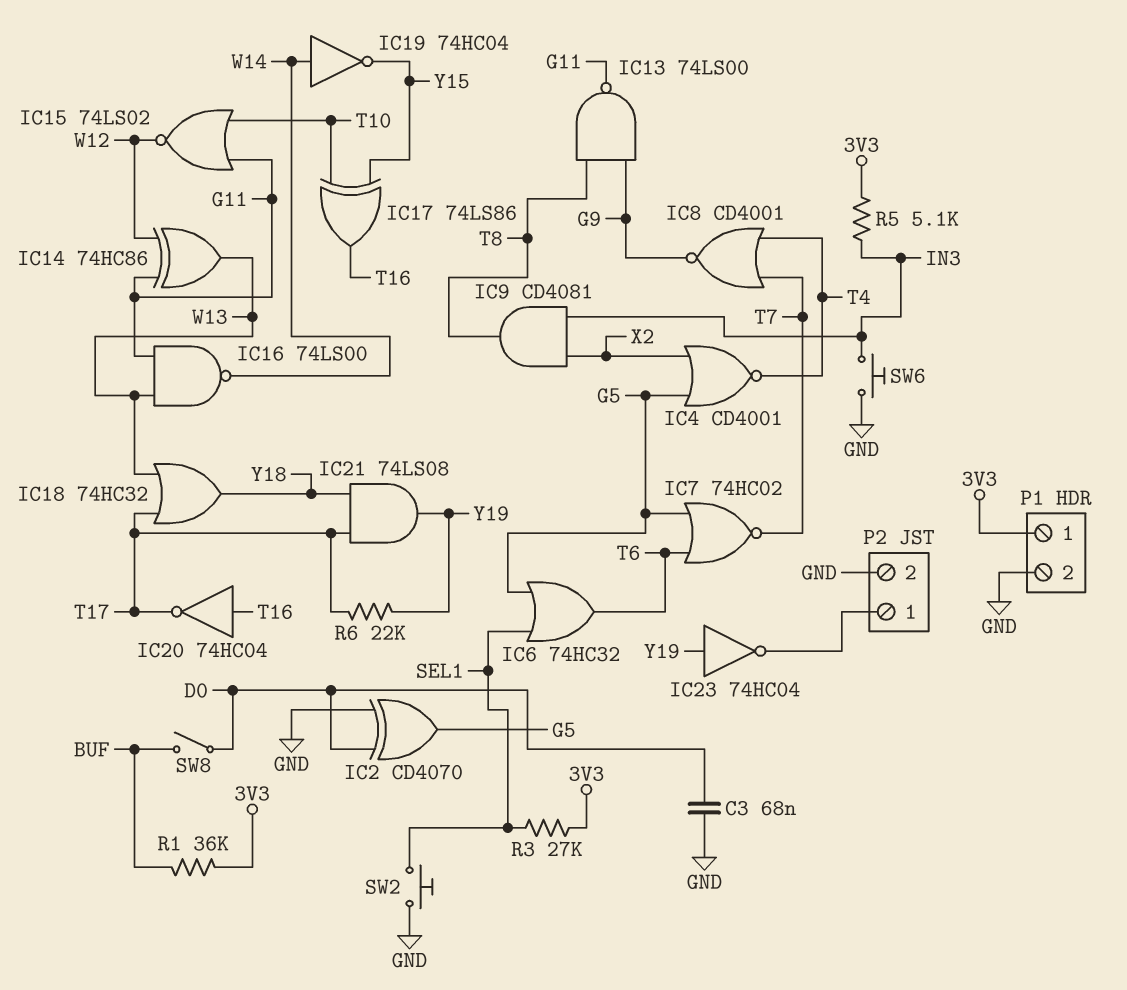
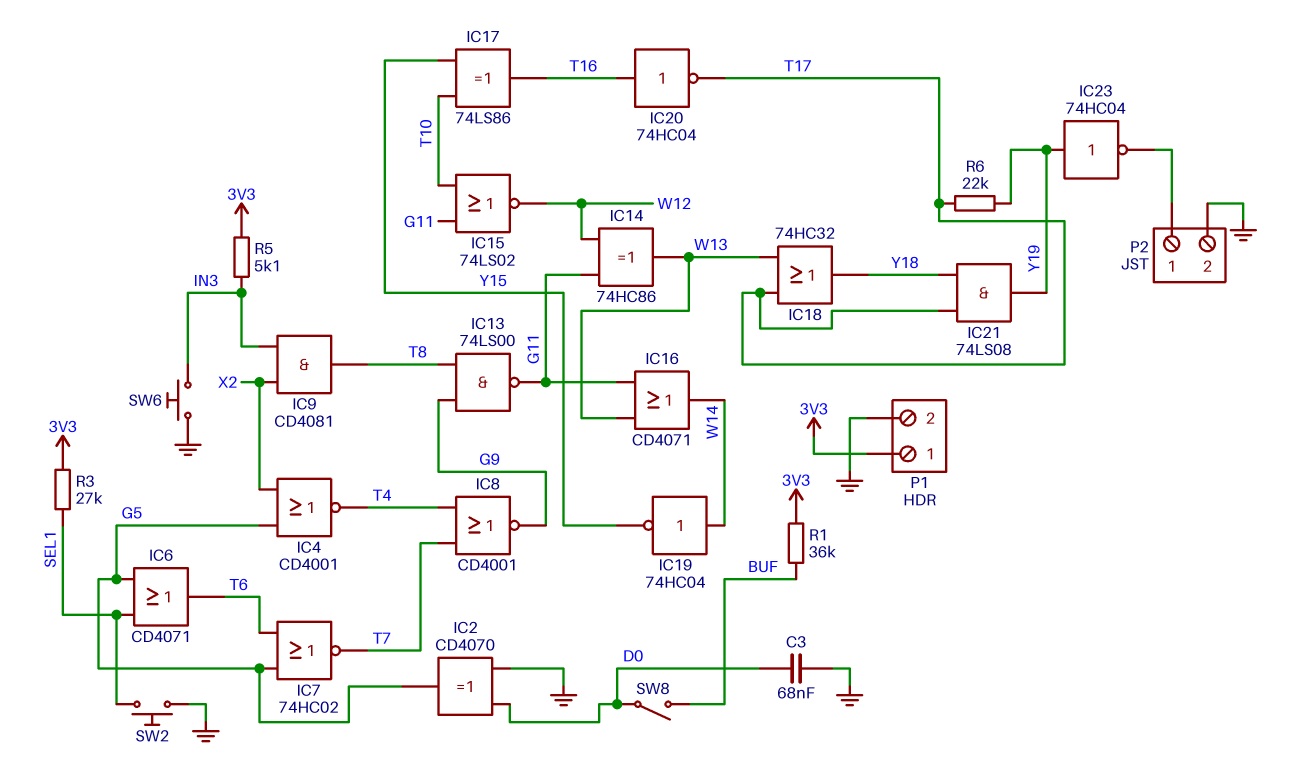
IC6: OR 74HC32 (in G5, in SEL1, out T6) -> OR CD4071 (in G5, in SEL1, out T6)
IC16: NAND 74LS00 (in G11, in W13, out W14) -> OR CD4071 (in G11, in W13, out W14)

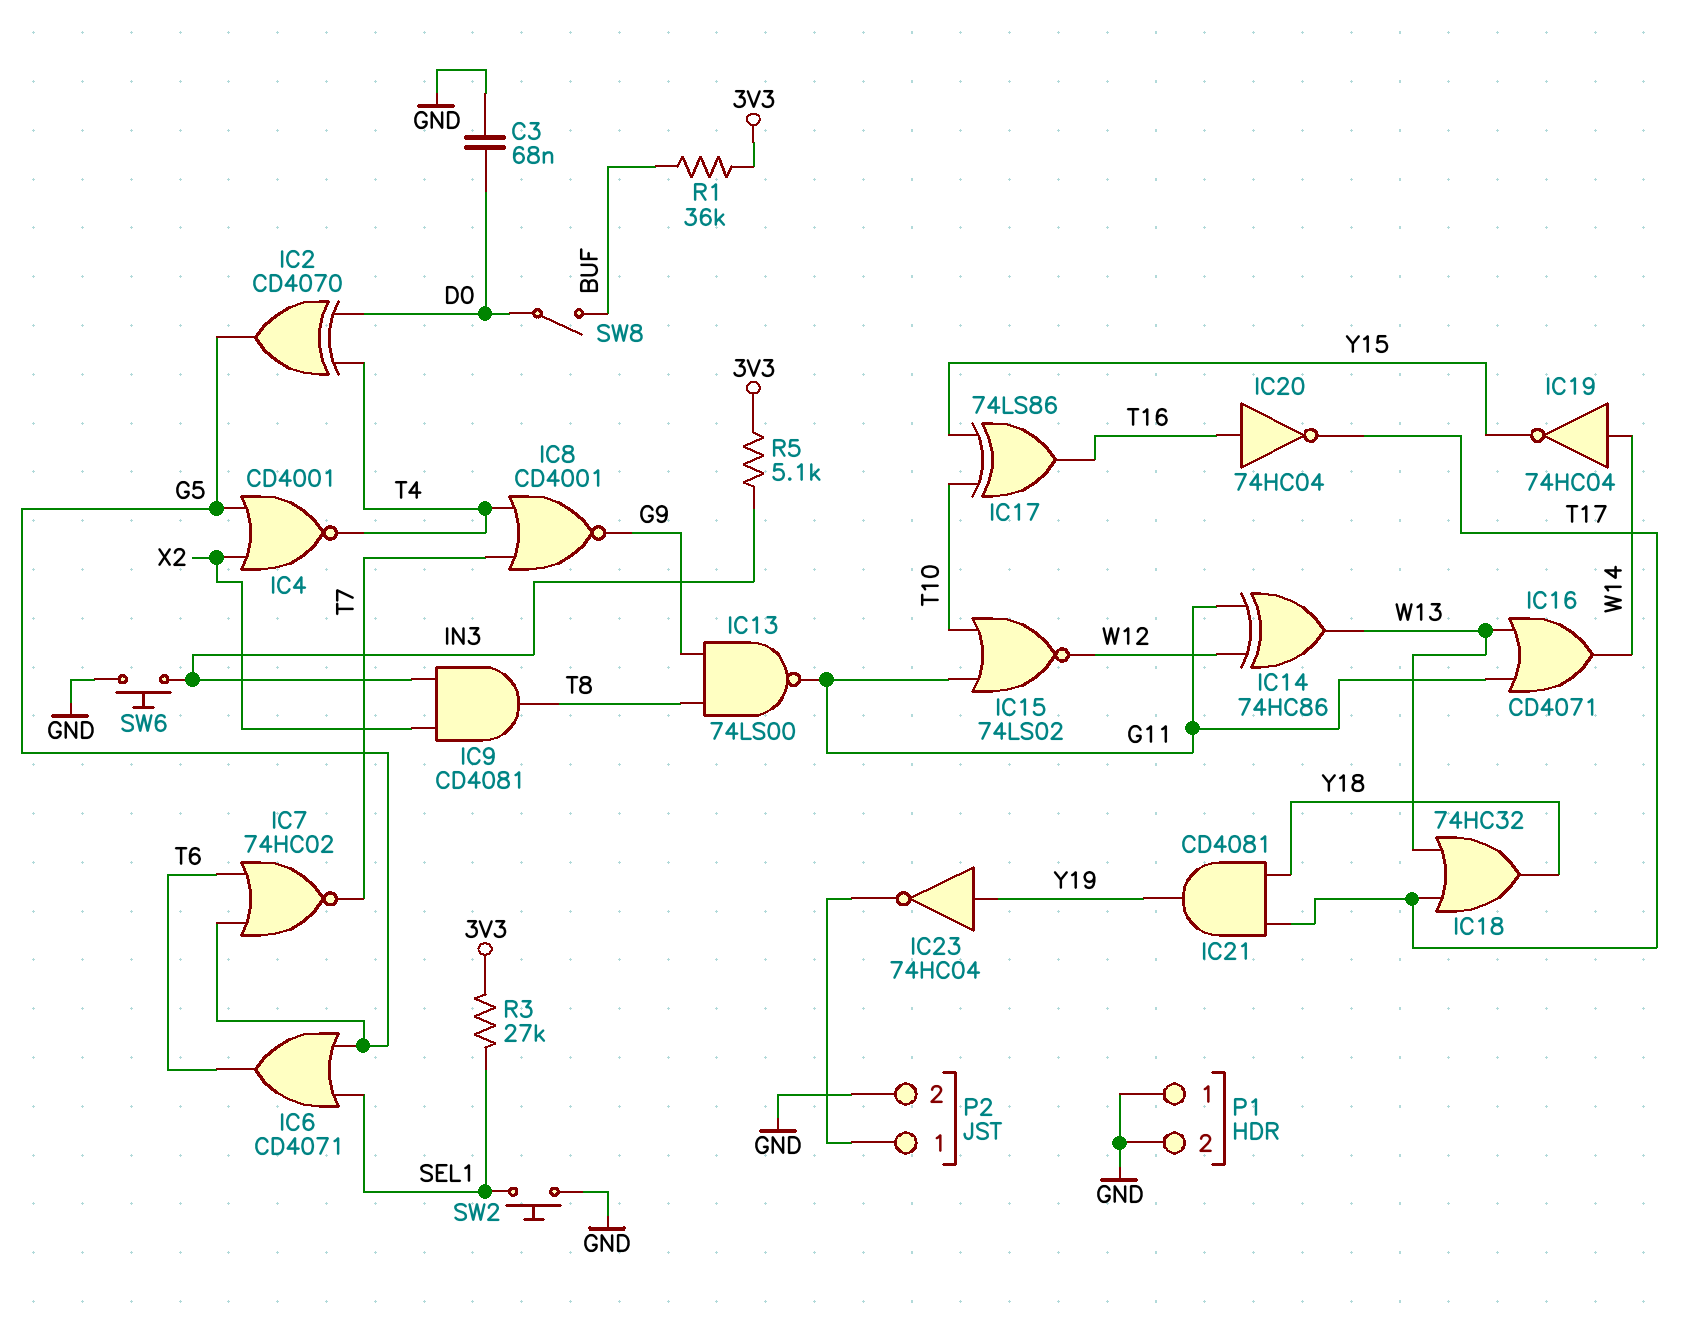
IC2: XOR CD4070 (in D0, in GND, out G5) -> XOR CD4070 (in D0, in T4, out G5)
IC21: AND 74LS08 (in T17, in Y18, out Y19) -> AND CD4081 (in T17, in Y18, out Y19)
P1 pin 1: 3V3 -> GND
R6: 22k (T17, Y19) -> none

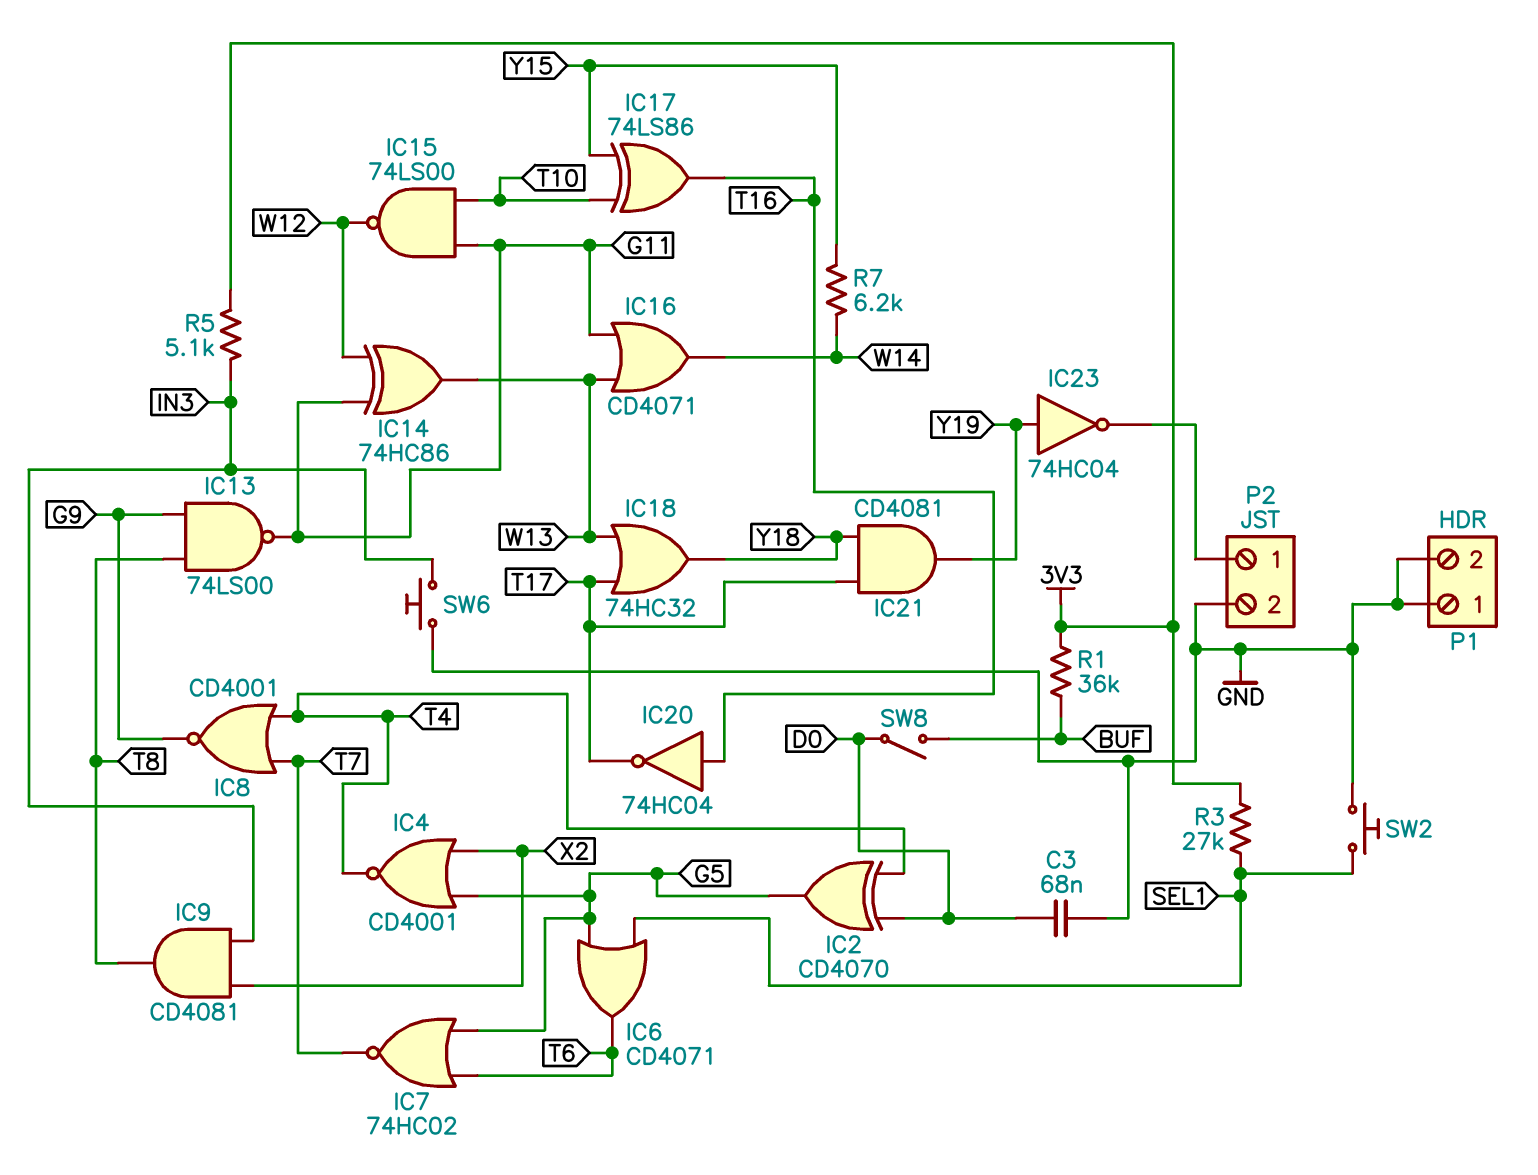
IC15: NOR 74LS02 (in G11, in T10, out W12) -> NAND 74LS00 (in G11, in T10, out W12)
IC19: NOT 74HC04 (in W14, out Y15) -> none
R7: none -> 6.2k (W14, Y15)

